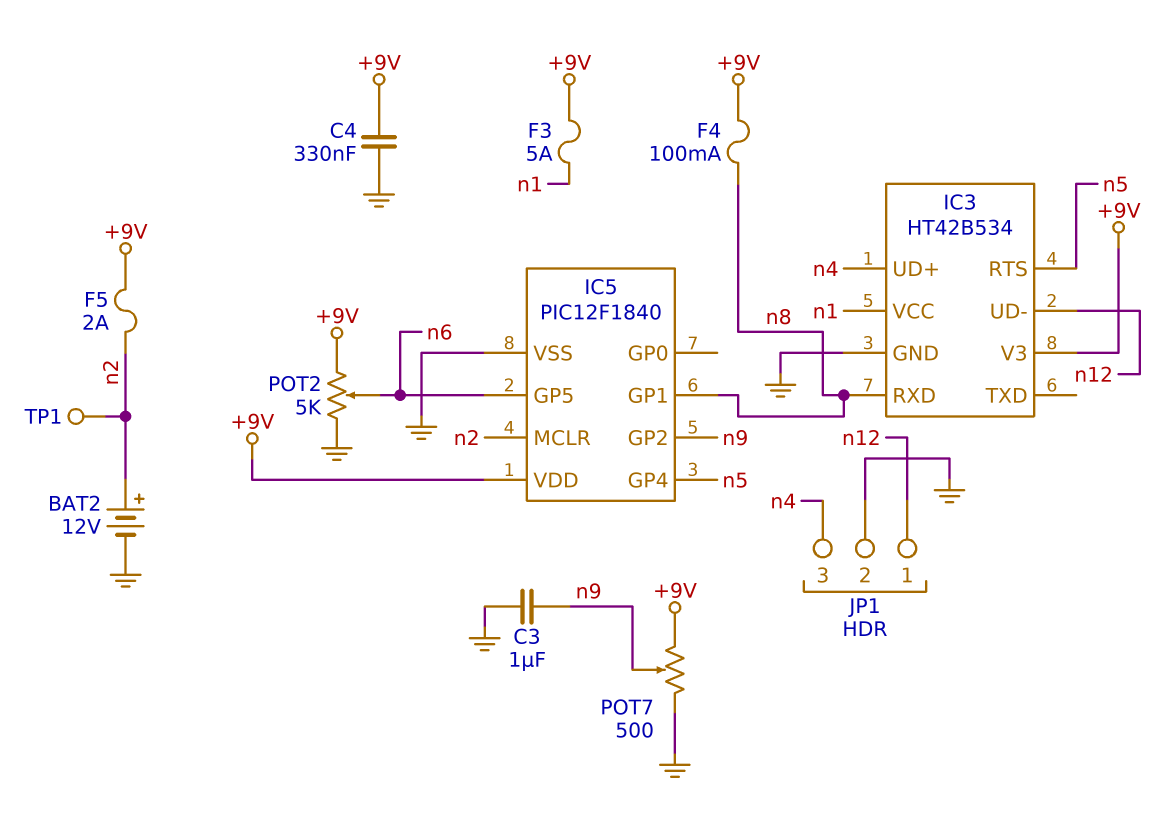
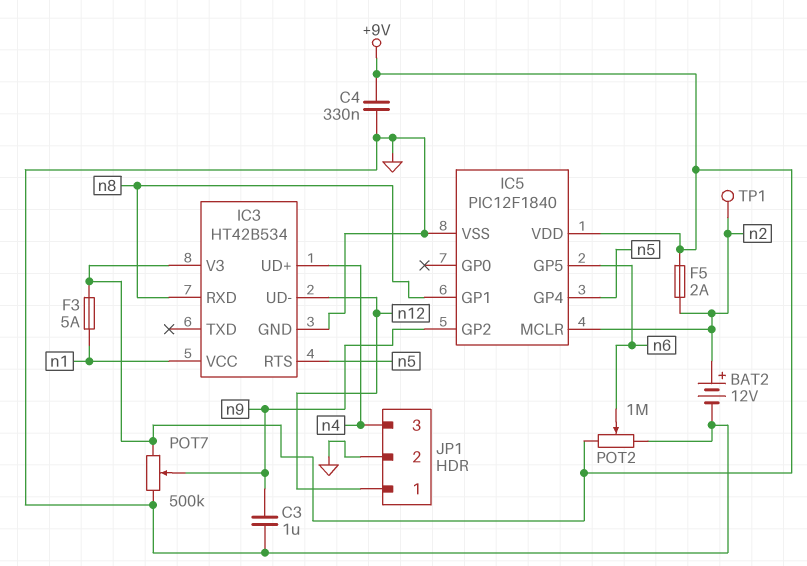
F4: 100mA (+9V, n8) -> none
POT2: 5k (+9V, GND, wiper n6) -> 1M (+9V, GND, wiper n6)
POT7: 500 (+9V, GND, wiper n9) -> 500k (+9V, GND, wiper n9)

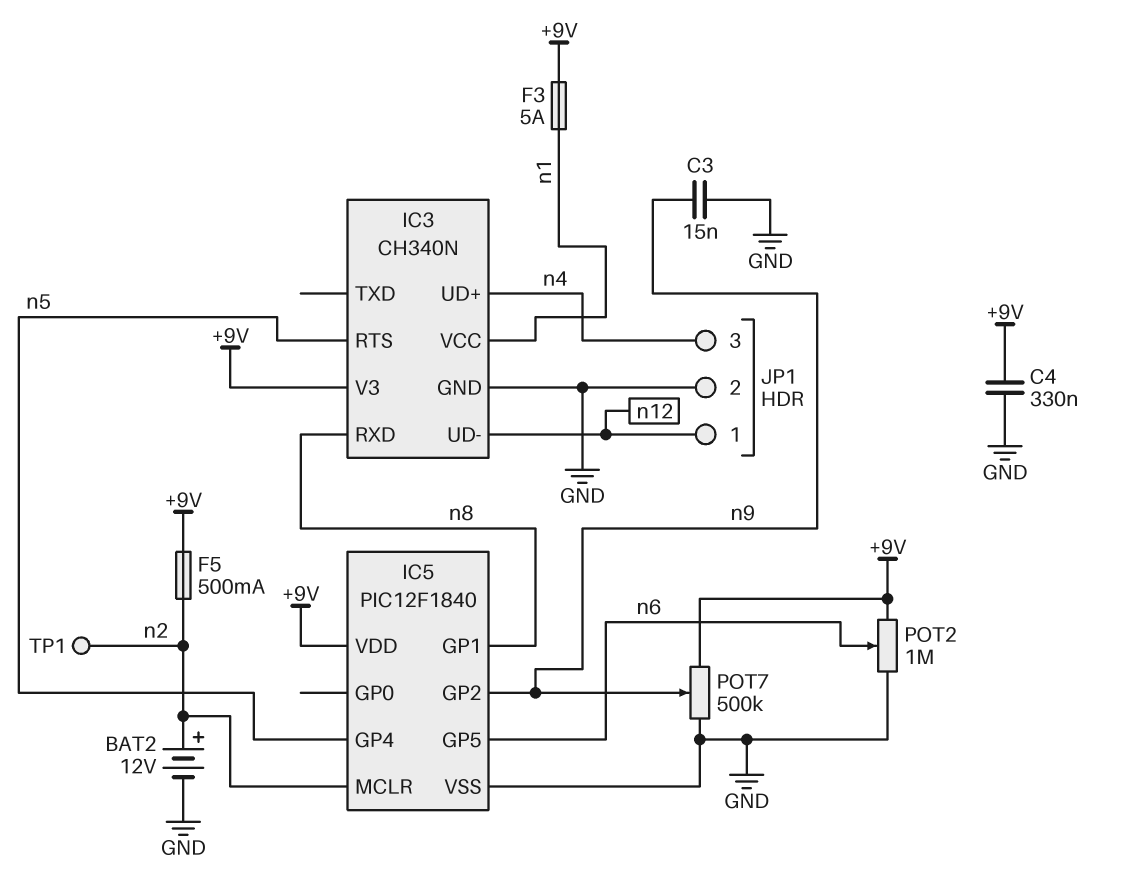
C3: 1uF (GND, n9) -> 15nF (GND, n9)
F5: 2A (+9V, n2) -> 500mA (+9V, n2)
IC3: HT42B534 -> CH340N

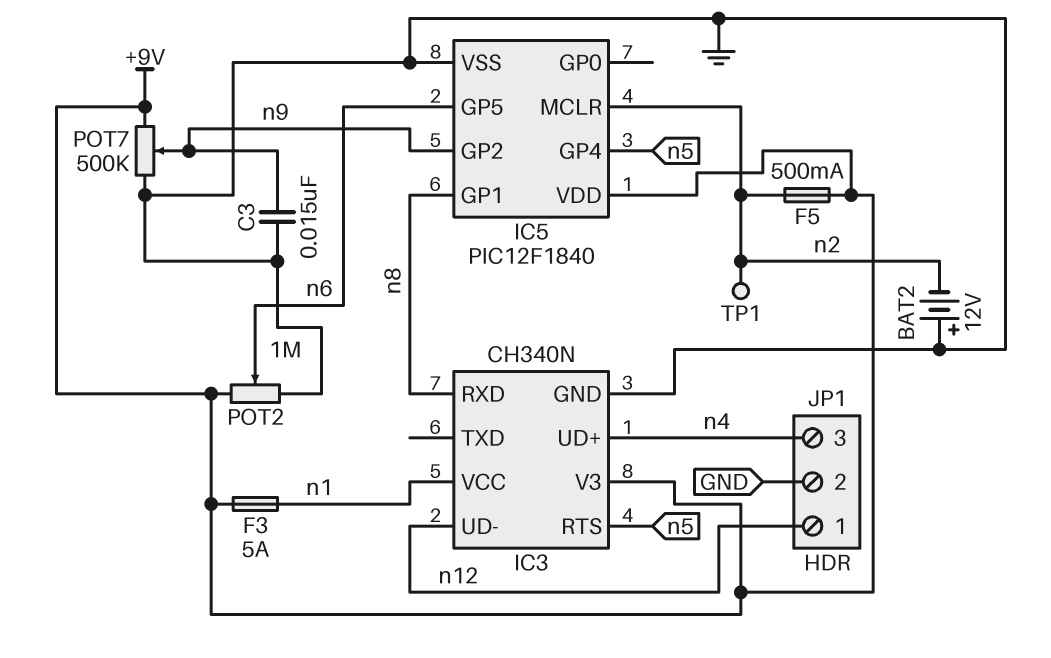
BAT2: 12V (plus n2, minus GND) -> 12V (plus GND, minus n2)
C4: 330nF (+9V, GND) -> none

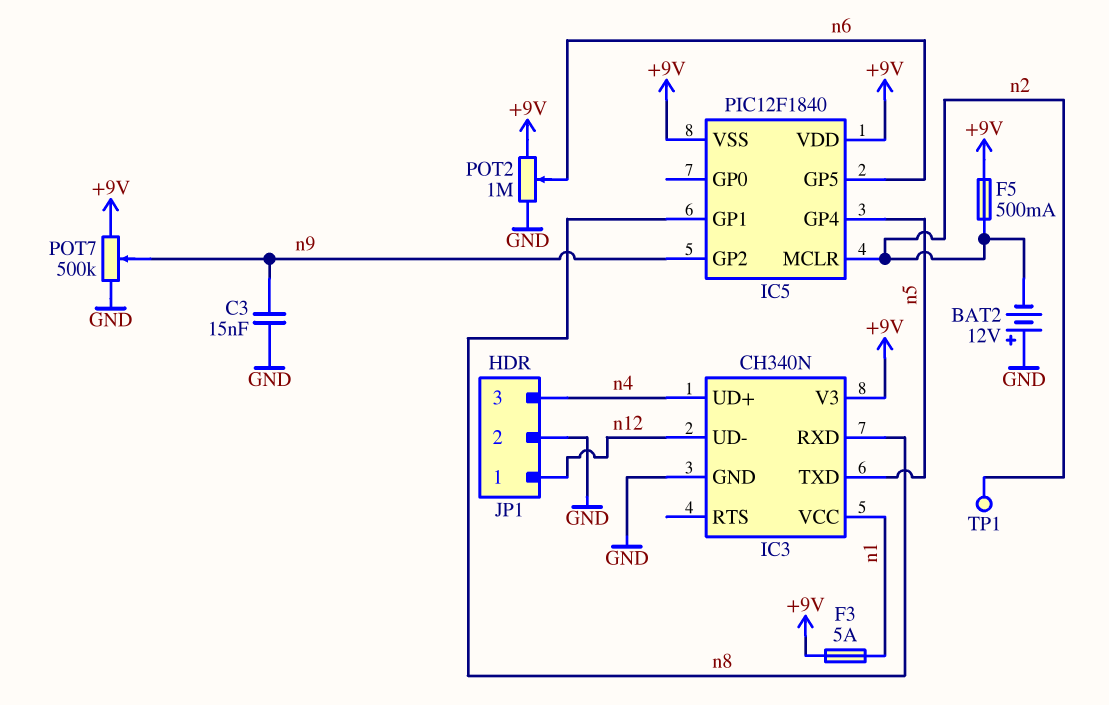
IC3 pin RTS: n5 -> none
IC3 pin TXD: none -> n5
IC5 pin VSS: GND -> +9V

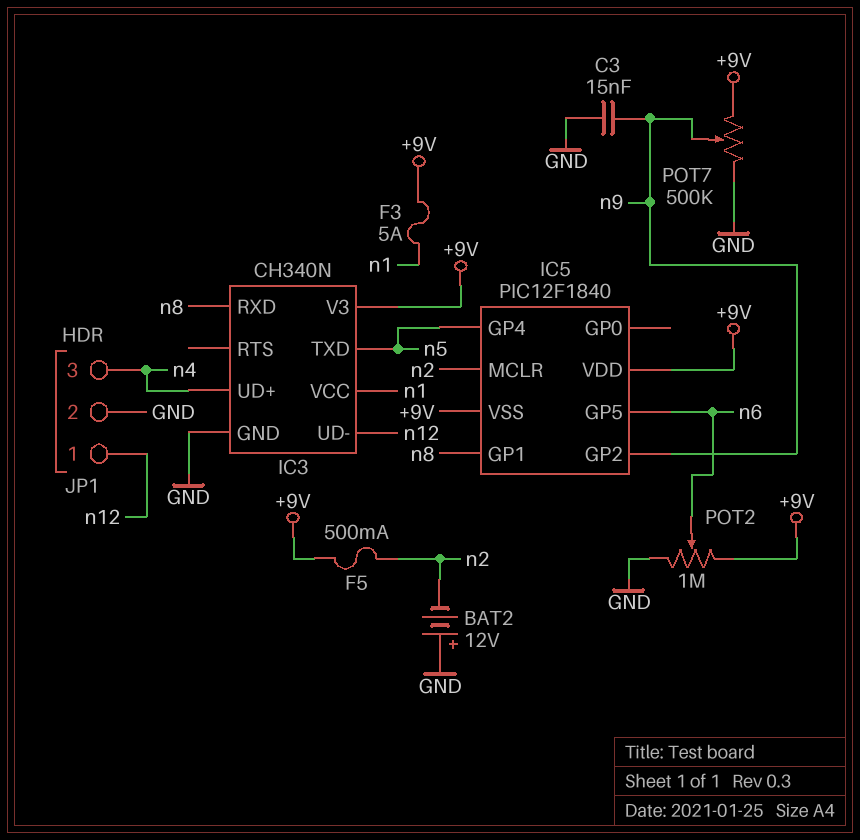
TP1: test point (n2) -> none

